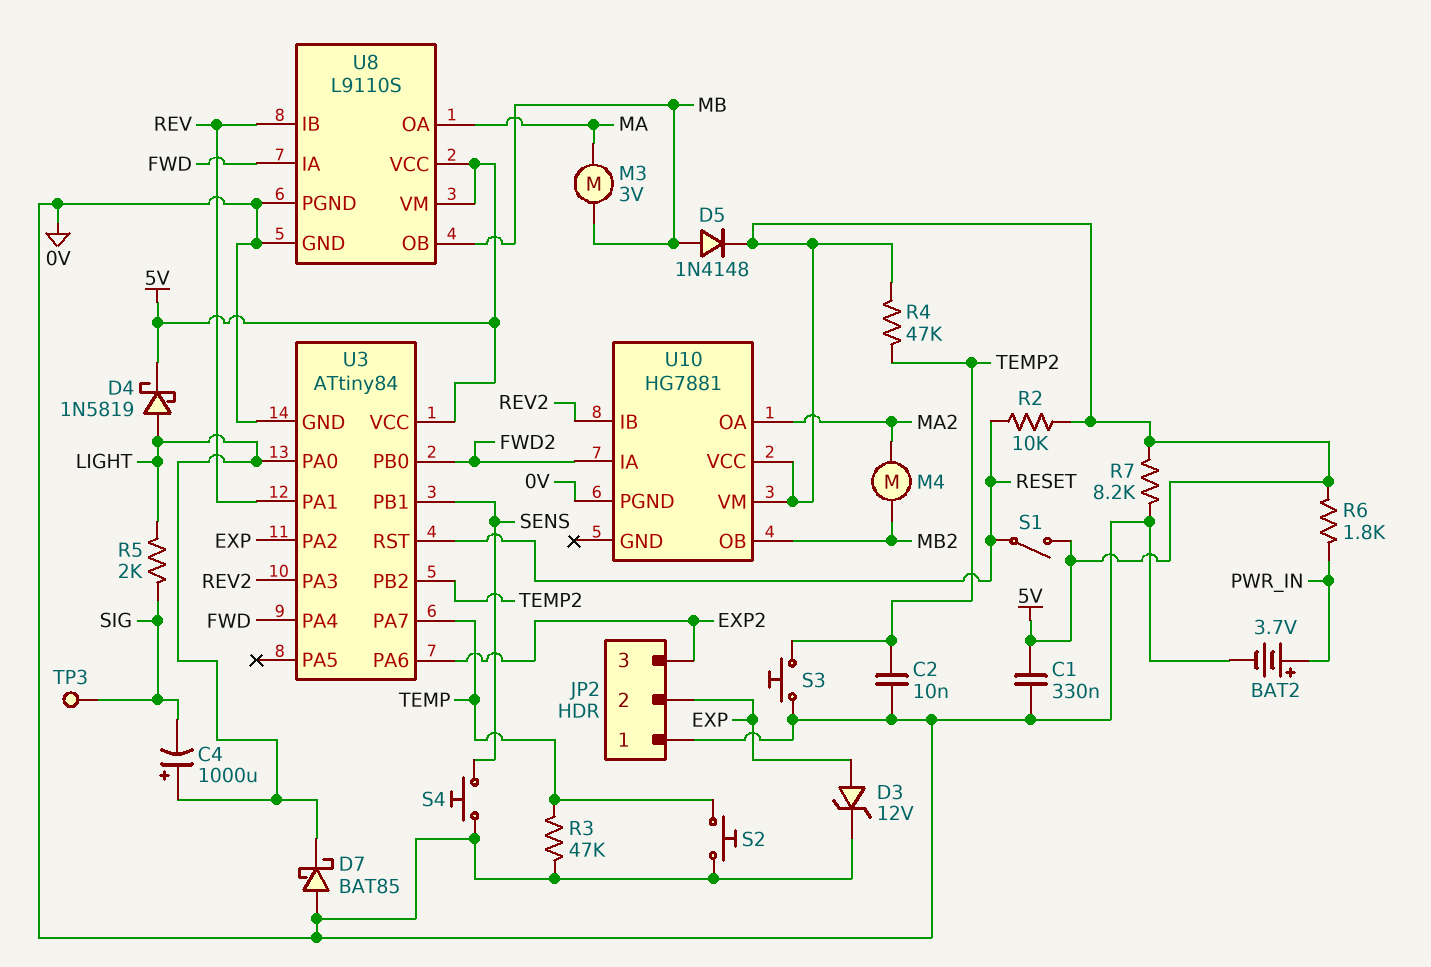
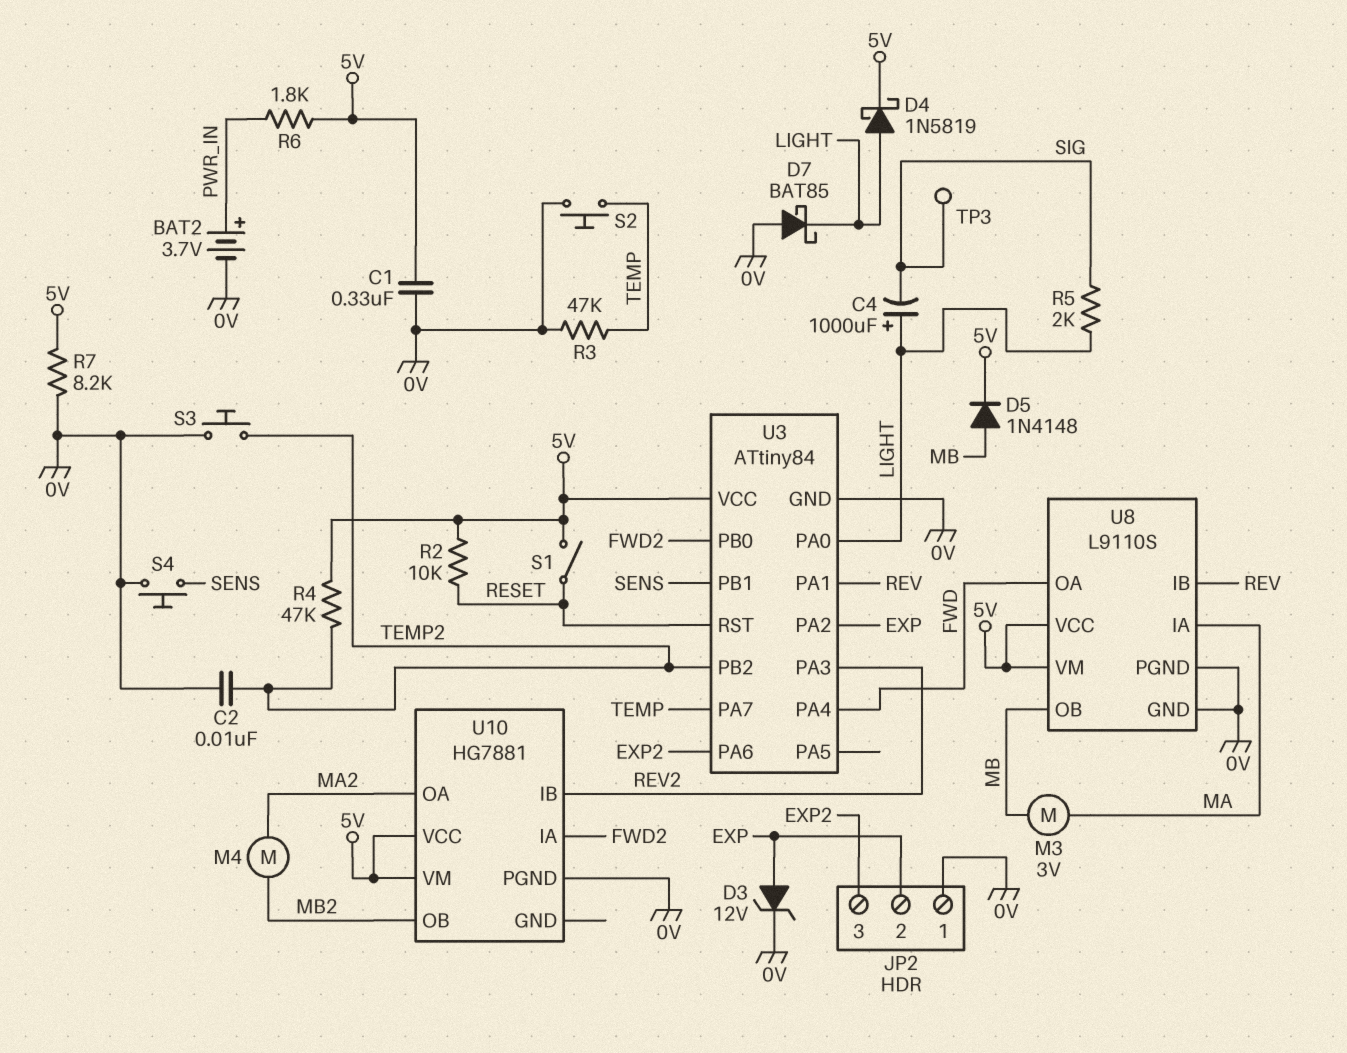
U8 pin IA: FWD -> MA
U8 pin OA: MA -> FWD

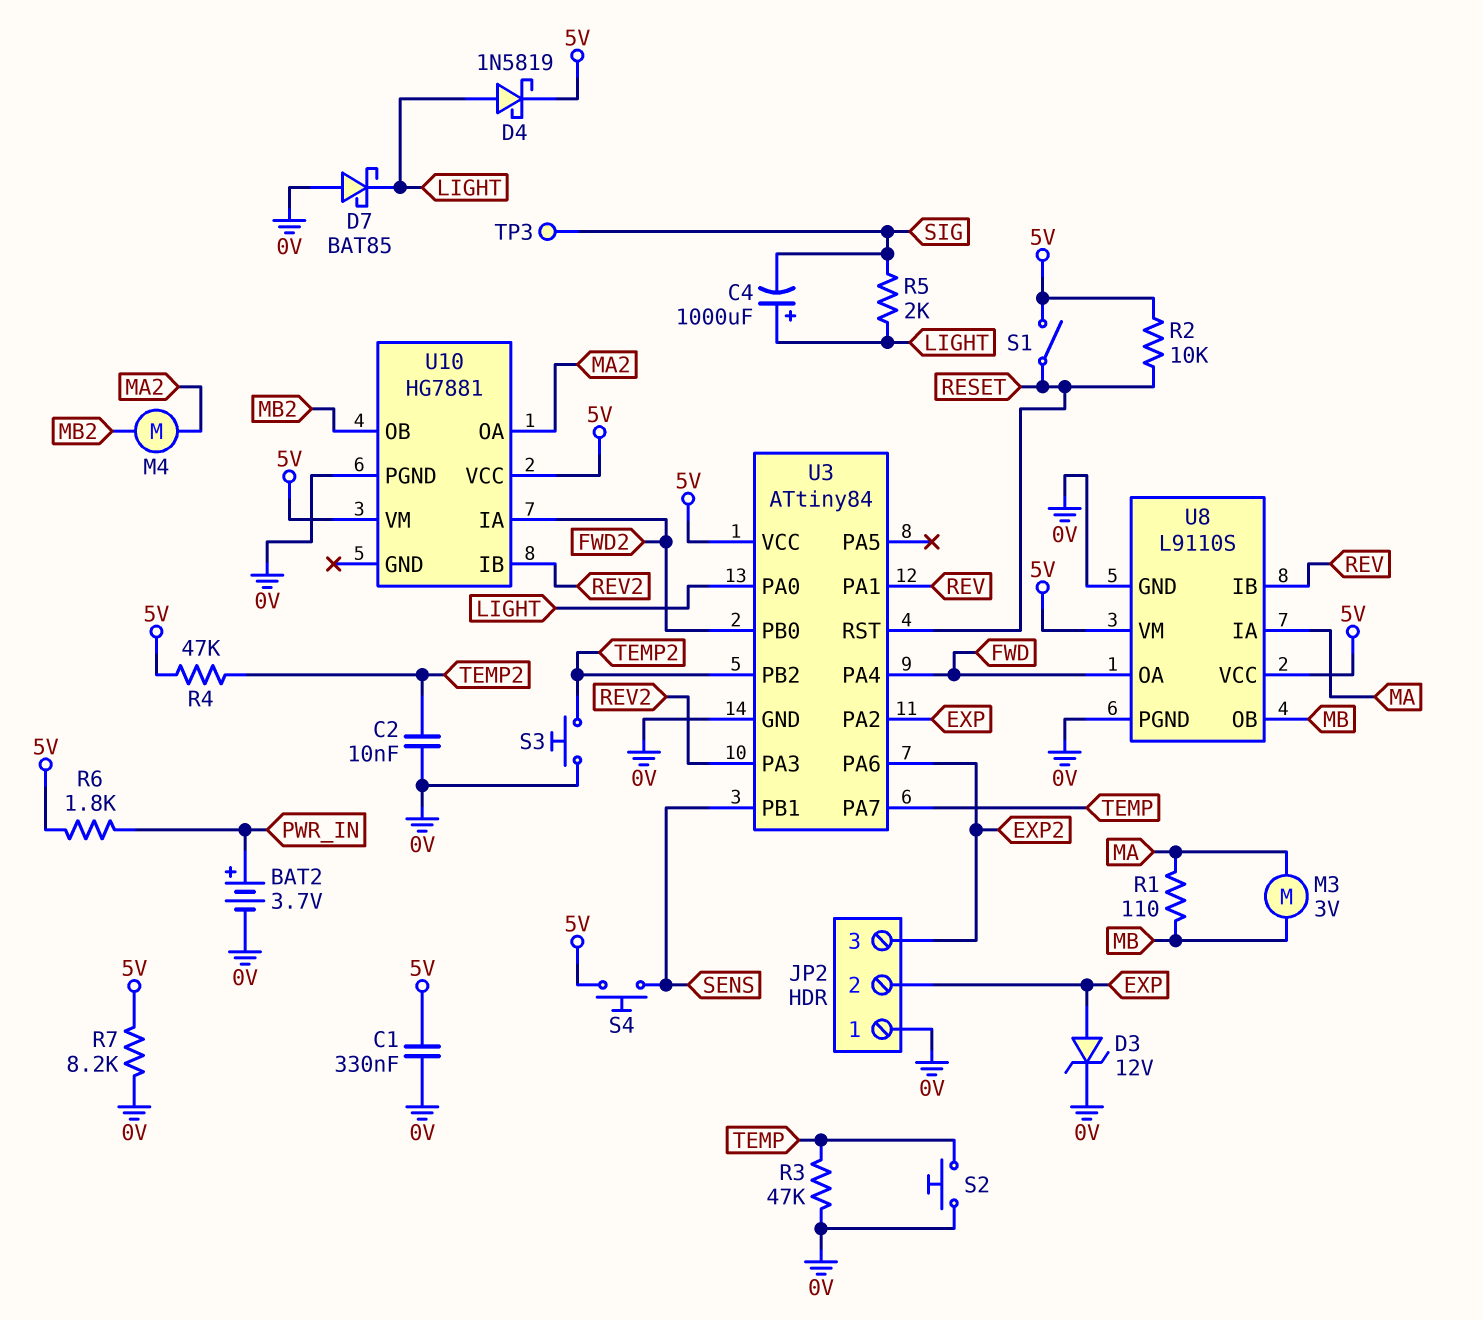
D5: diode 1N4148 (A MB, K 5V) -> none
R1: none -> 110 (MA, MB)
S4: button (0V, SENS) -> button (5V, SENS)

